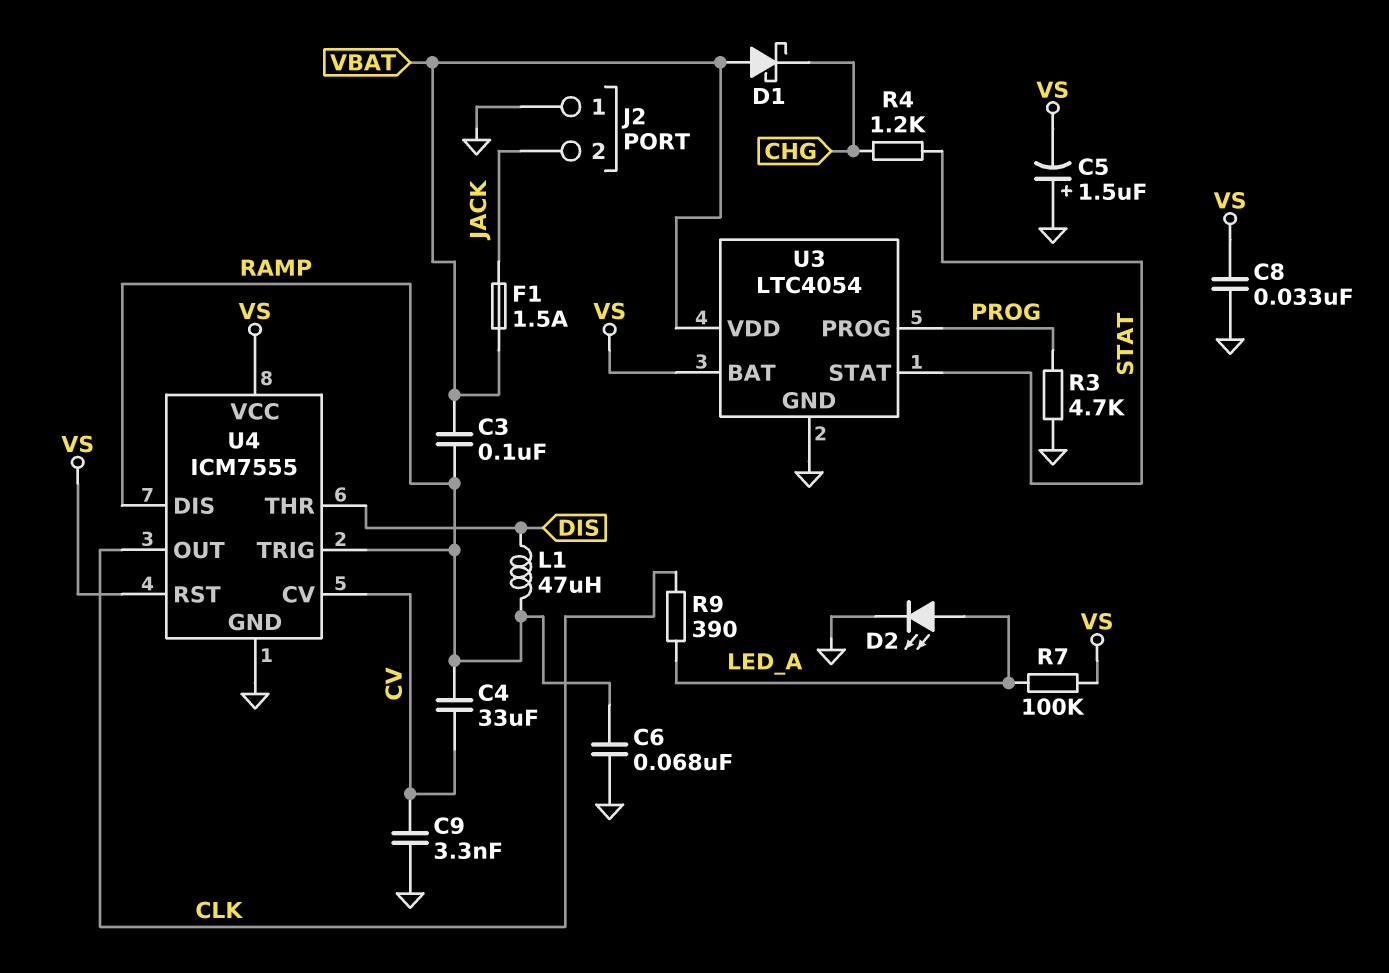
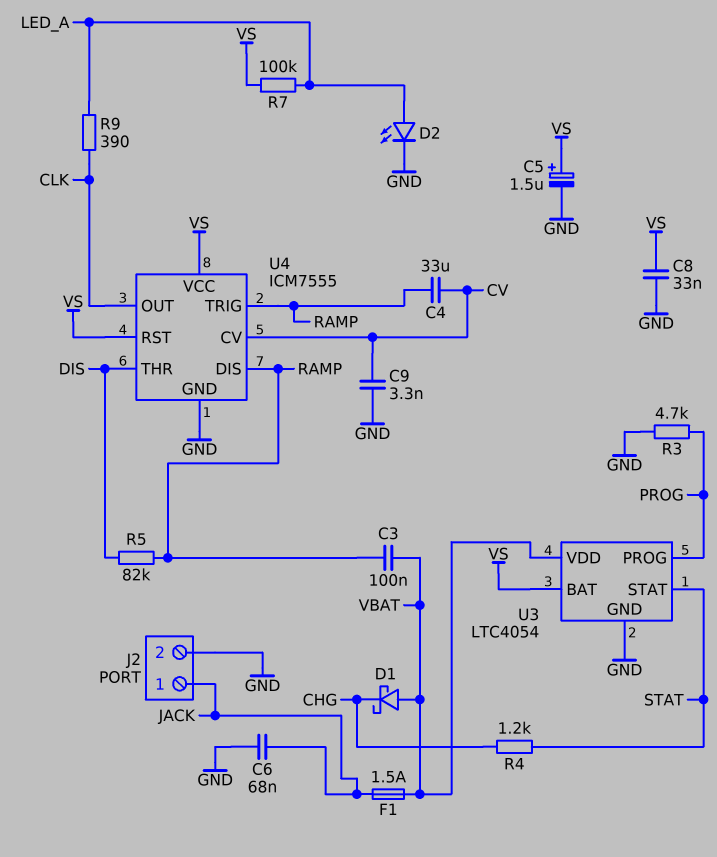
C5: 1.5uF (plus GND, minus VS) -> 1.5uF (plus VS, minus GND)
C6: 68nF (GND, RAMP) -> 68nF (GND, JACK)
J2 pin 1: GND -> JACK
J2 pin 2: JACK -> GND
L1: 47uH (DIS, RAMP) -> none
R5: none -> 82k (DIS, RAMP)

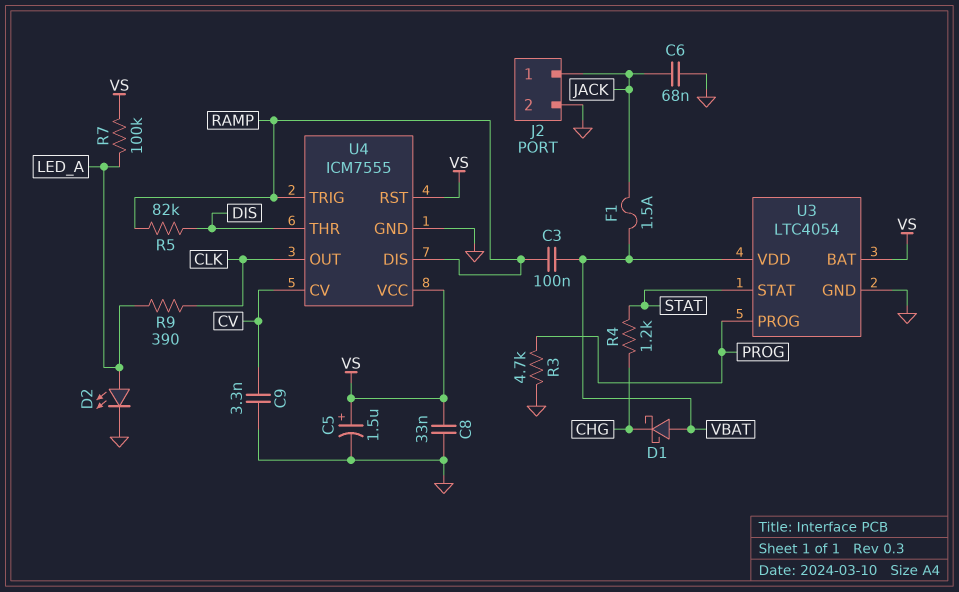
C4: 33uF (CV, RAMP) -> none

